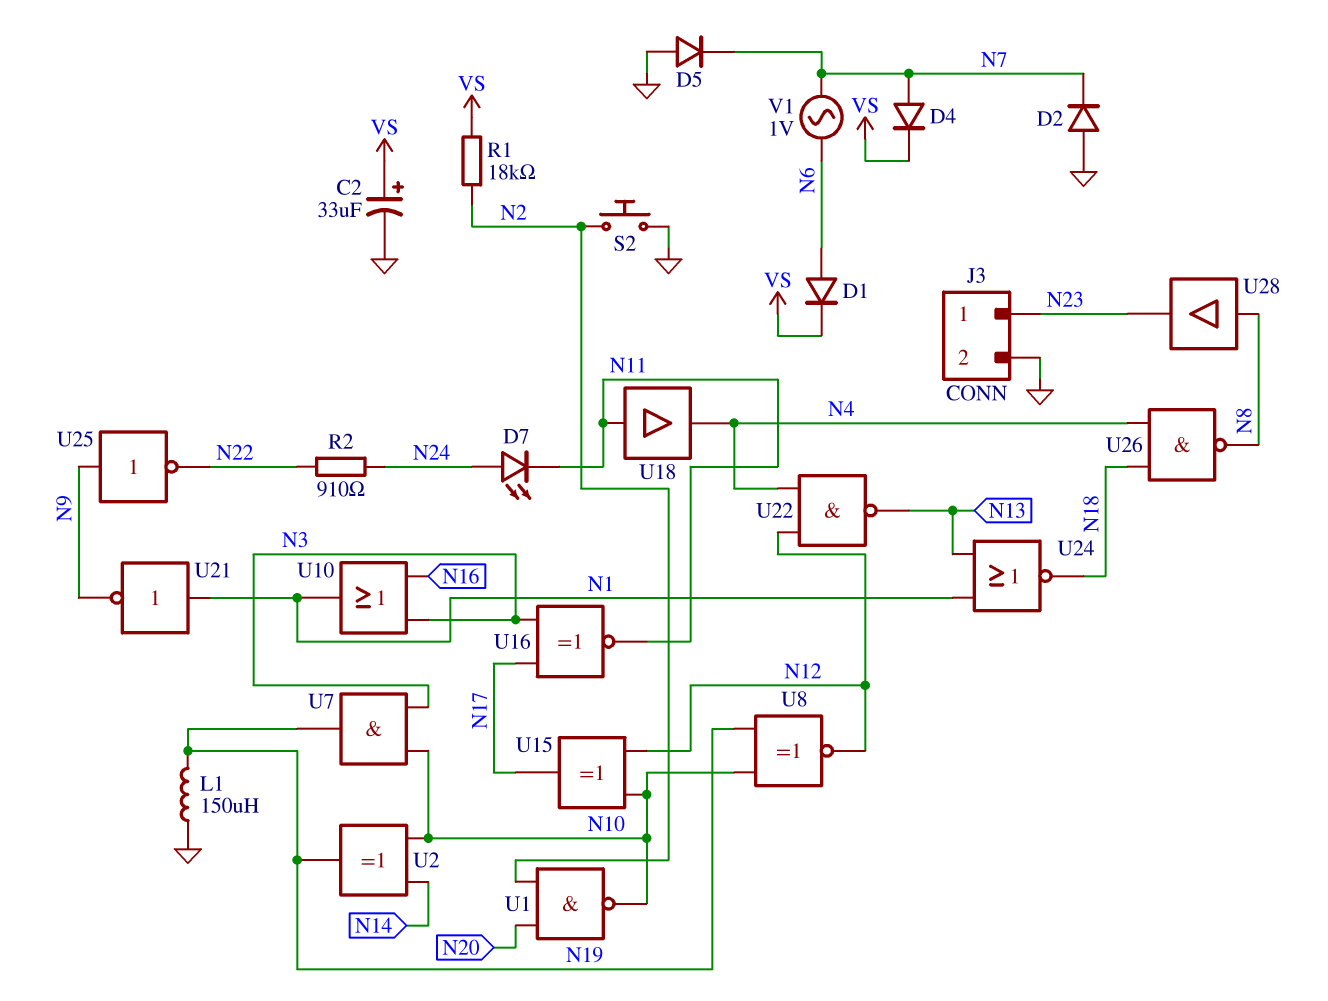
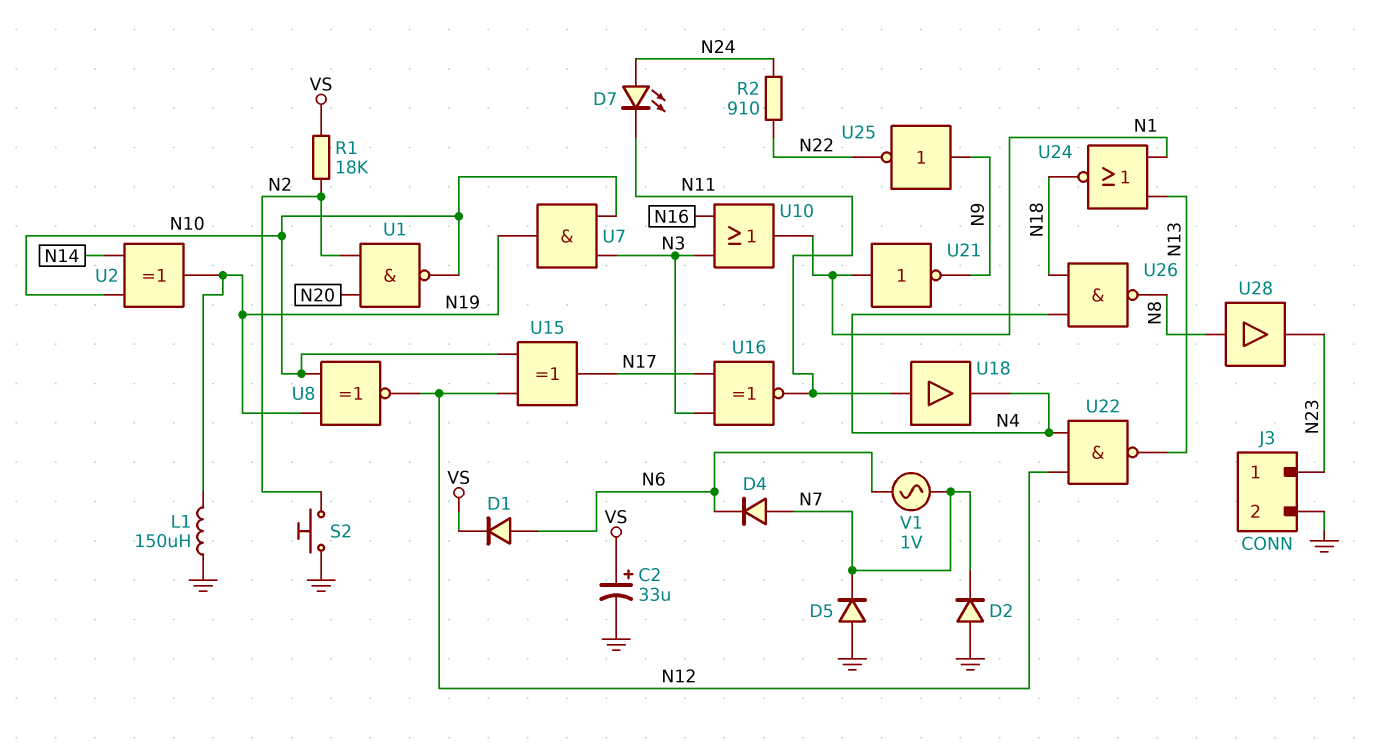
D4: diode (A N7, K VS) -> diode (A N7, K N6)

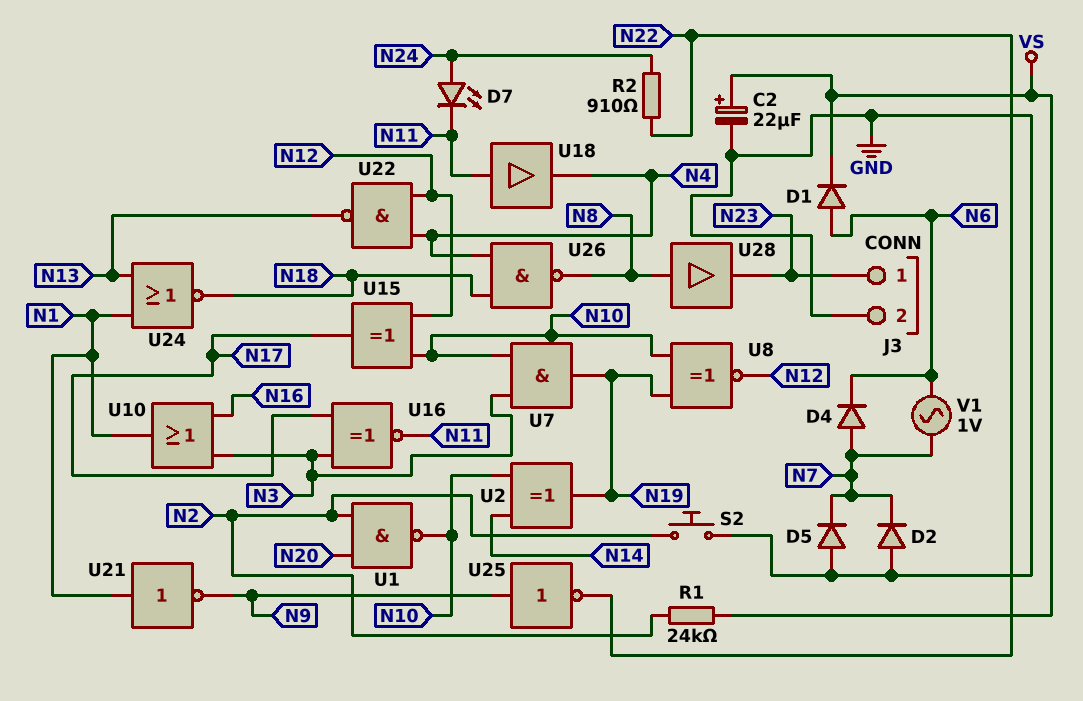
C2: 33uF (plus VS, minus GND) -> 22uF (plus VS, minus GND)
L1: 150uH (GND, N19) -> none
R1: 18k (N2, VS) -> 24k (N2, VS)

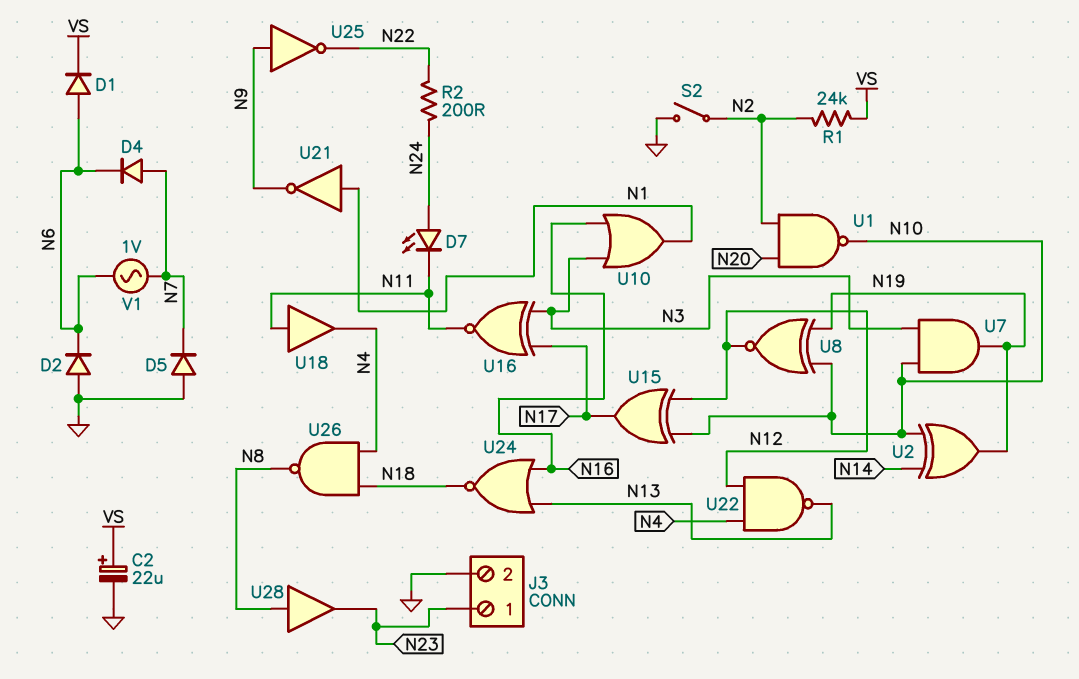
D2: diode (A GND, K N7) -> diode (A GND, K N6)
R2: 910 (N22, N24) -> 200 (N22, N24)
S2: button (GND, N2) -> switch (GND, N2)
U24: NOR (in N1, in N13, out N18) -> NOR (in N13, in N16, out N18)

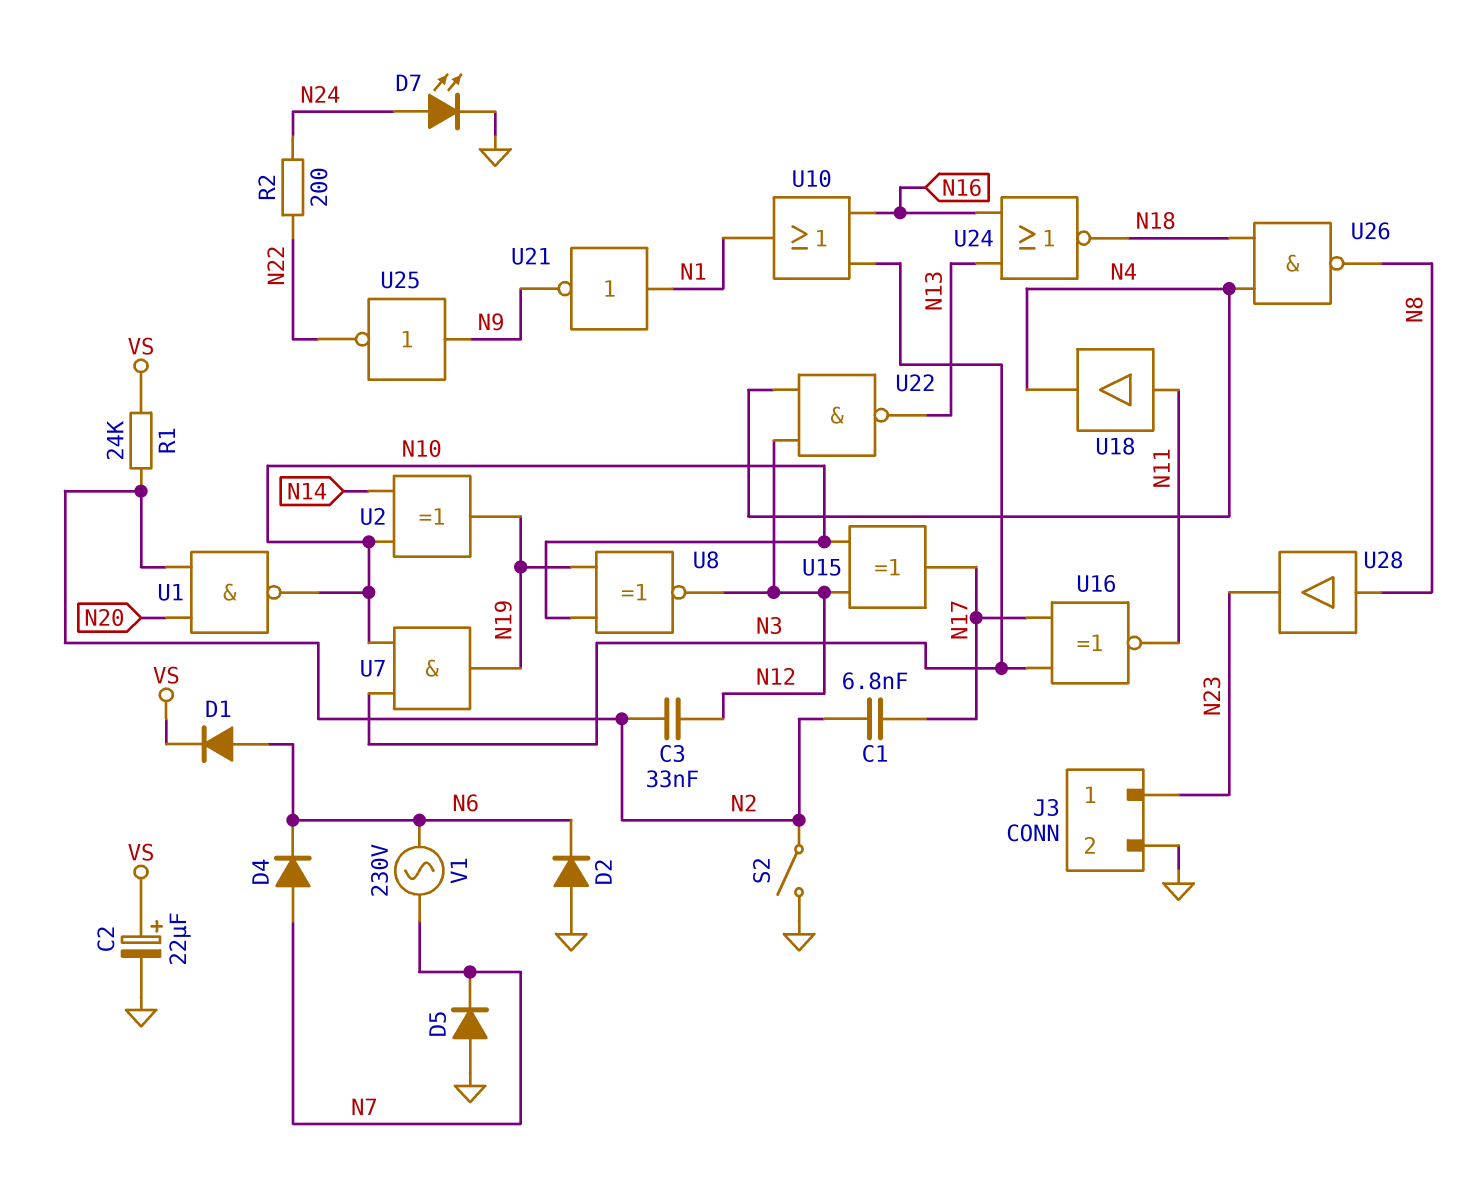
C1: none -> 6.8nF (N2, N17)
C3: none -> 33nF (N2, N12)
D7: LED (A N24, K N11) -> LED (A N24, K GND)
V1: AC 1V (N6, N7) -> AC 230V (N6, N7)

